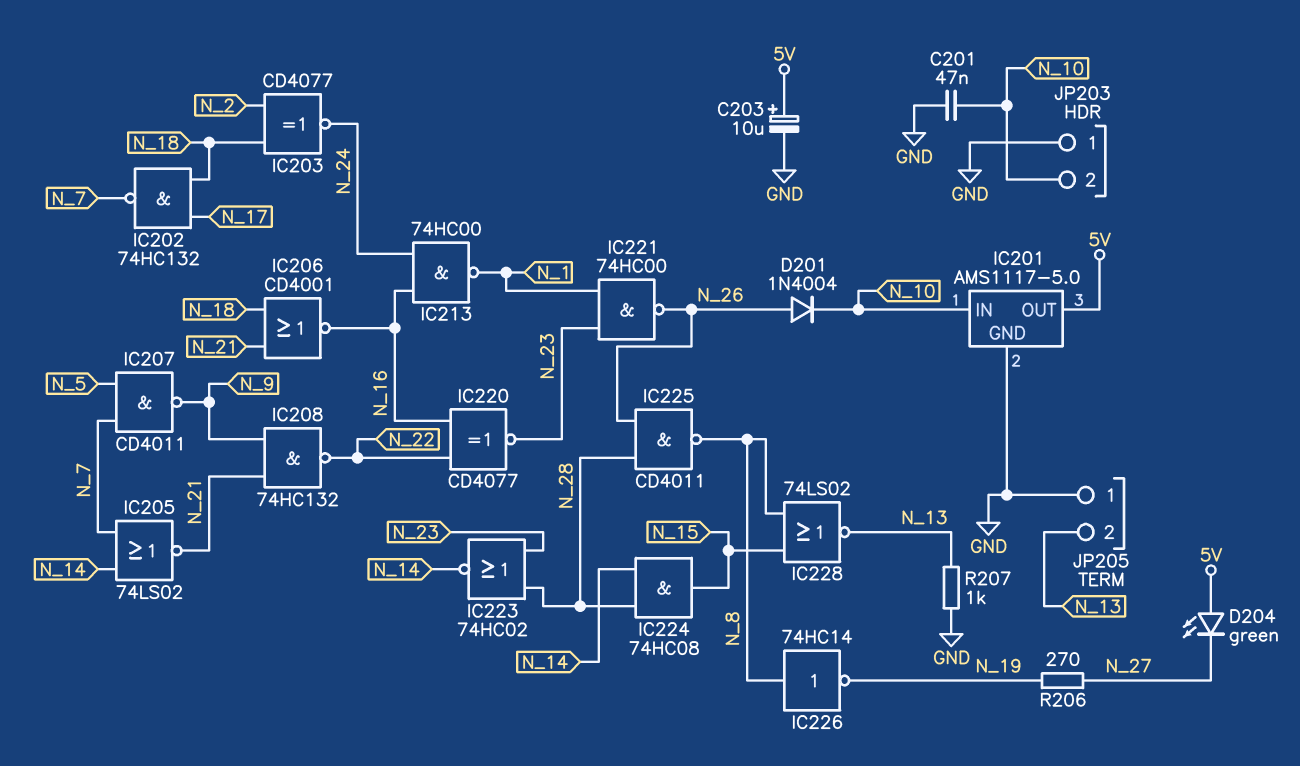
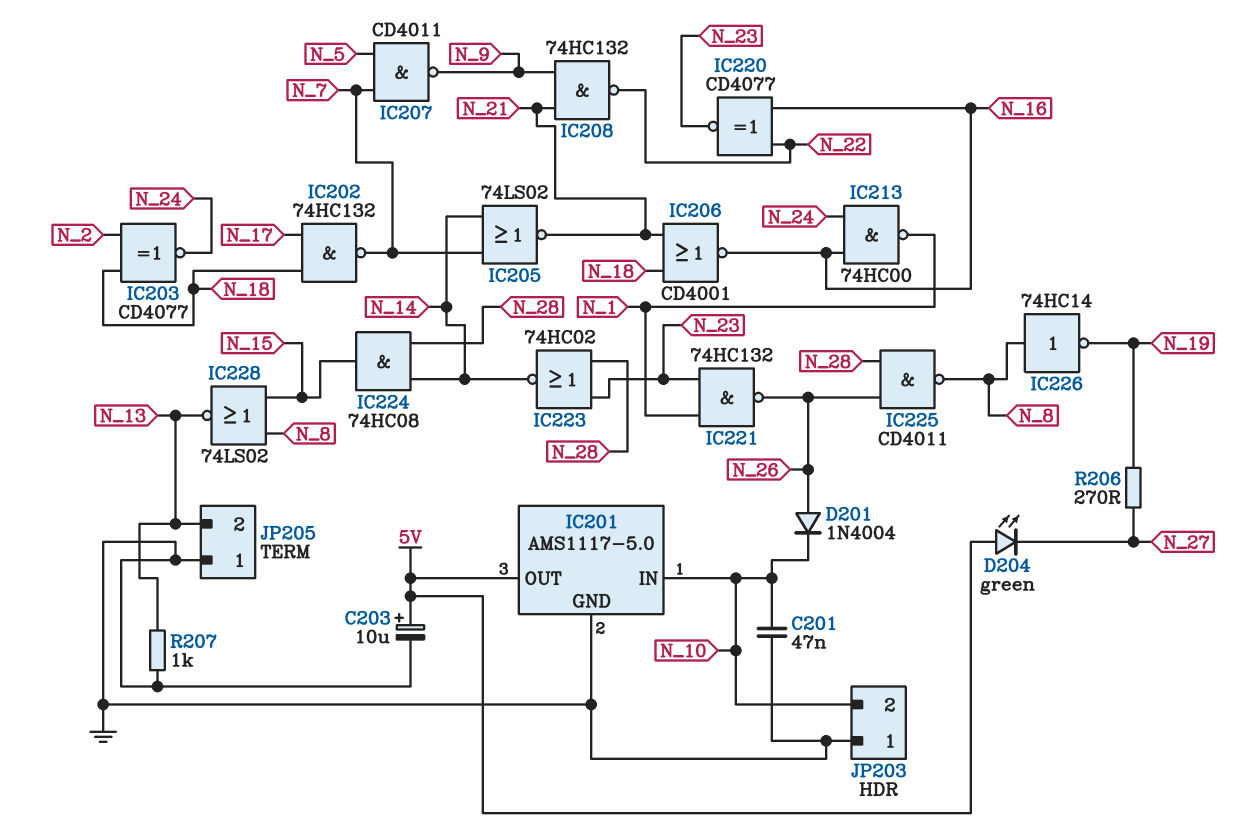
IC221: NAND 74HC00 (in N_1, in N_23, out N_26) -> NAND 74HC132 (in N_1, in N_23, out N_26)

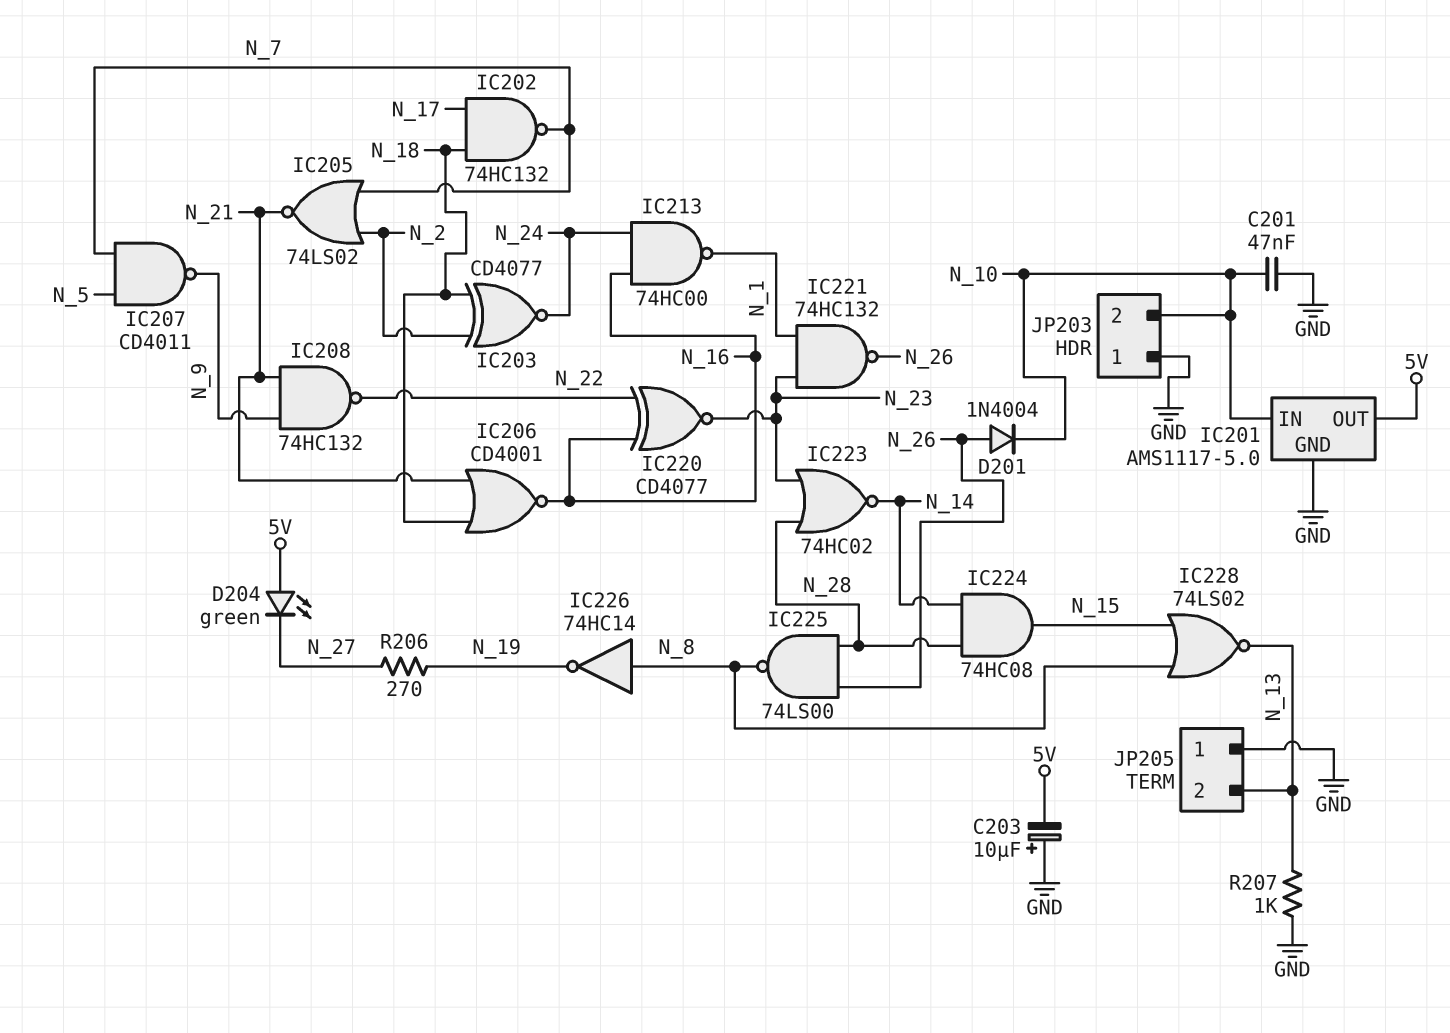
C203: 10uF (plus 5V, minus GND) -> 10uF (plus GND, minus 5V)
IC205: NOR 74LS02 (in N_7, in N_14, out N_21) -> NOR 74LS02 (in N_2, in N_7, out N_21)
IC225: NAND CD4011 (in N_26, in N_28, out N_8) -> NAND 74LS00 (in N_26, in N_28, out N_8)

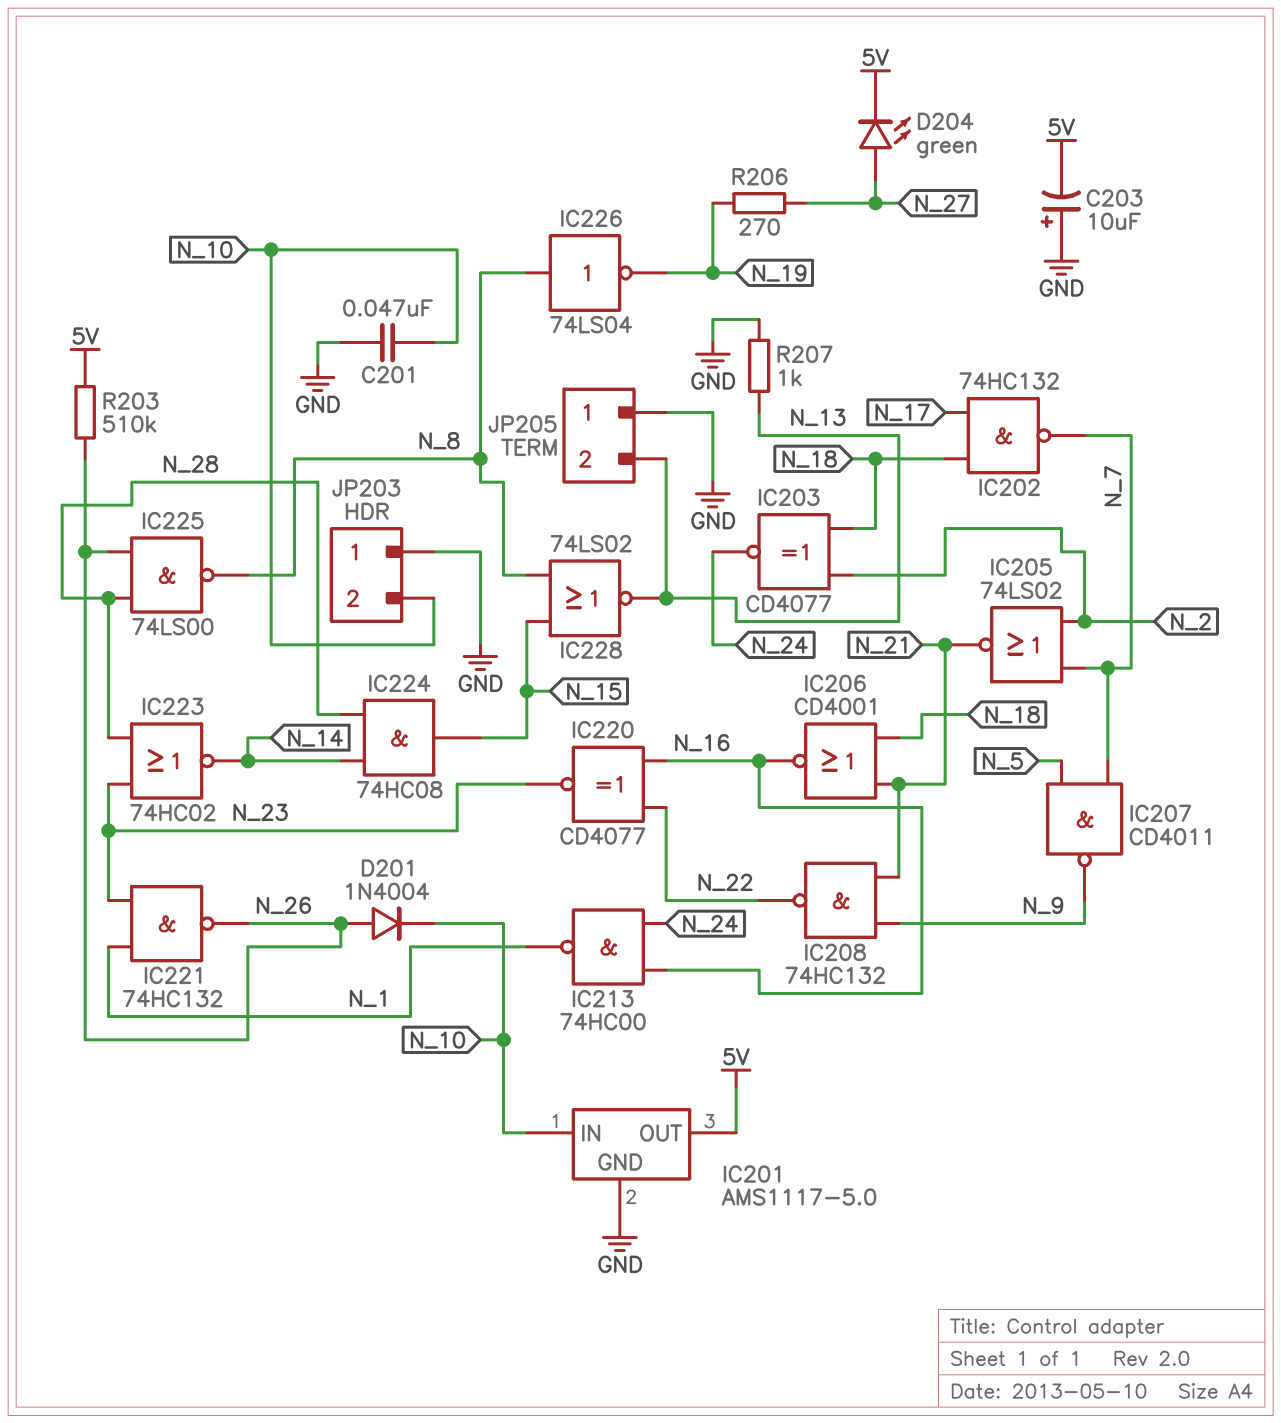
D204: LED green (A 5V, K N_27) -> LED green (A N_27, K 5V)
IC226: NOT 74HC14 (in N_8, out N_19) -> NOT 74LS04 (in N_8, out N_19)
R203: none -> 510k (5V, N_26)

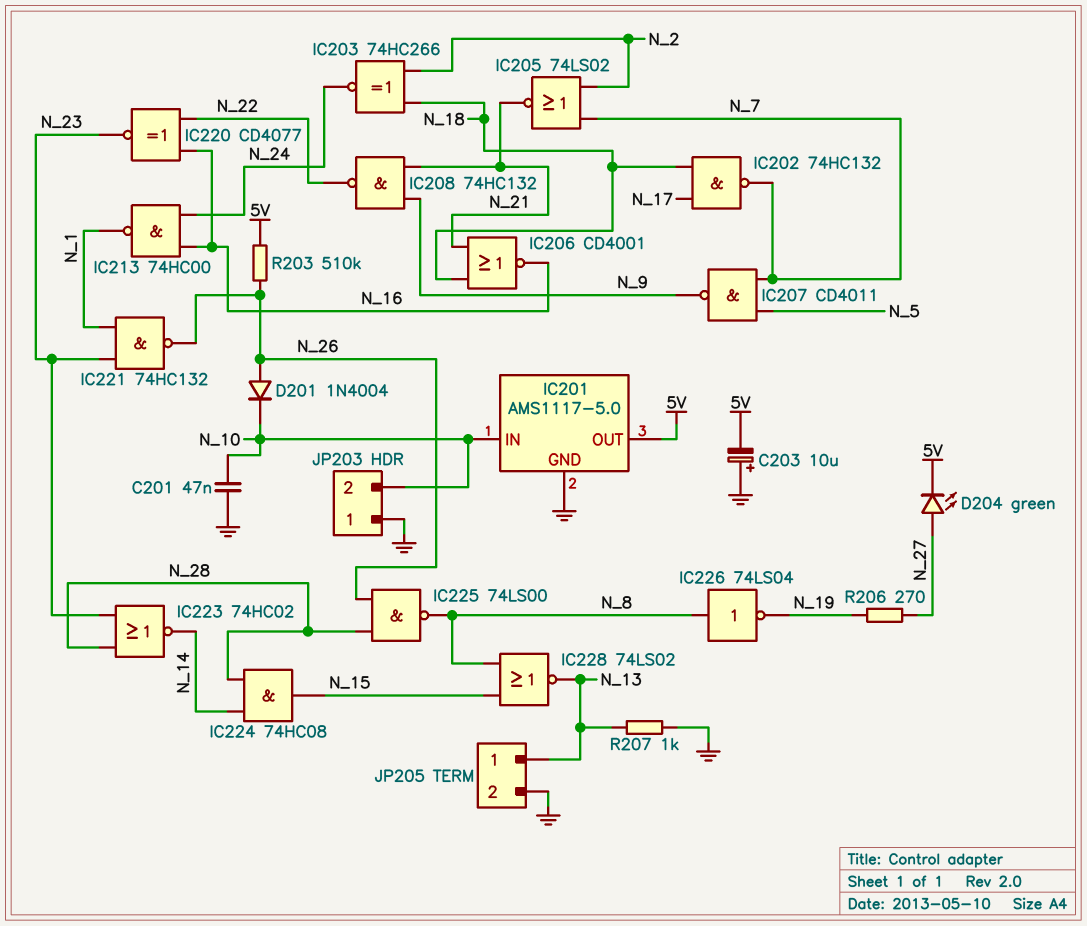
IC203: XNOR CD4077 (in N_2, in N_18, out N_24) -> XNOR 74HC266 (in N_2, in N_18, out N_24)
JP205 pin 1: GND -> N_13
JP205 pin 2: N_13 -> GND

